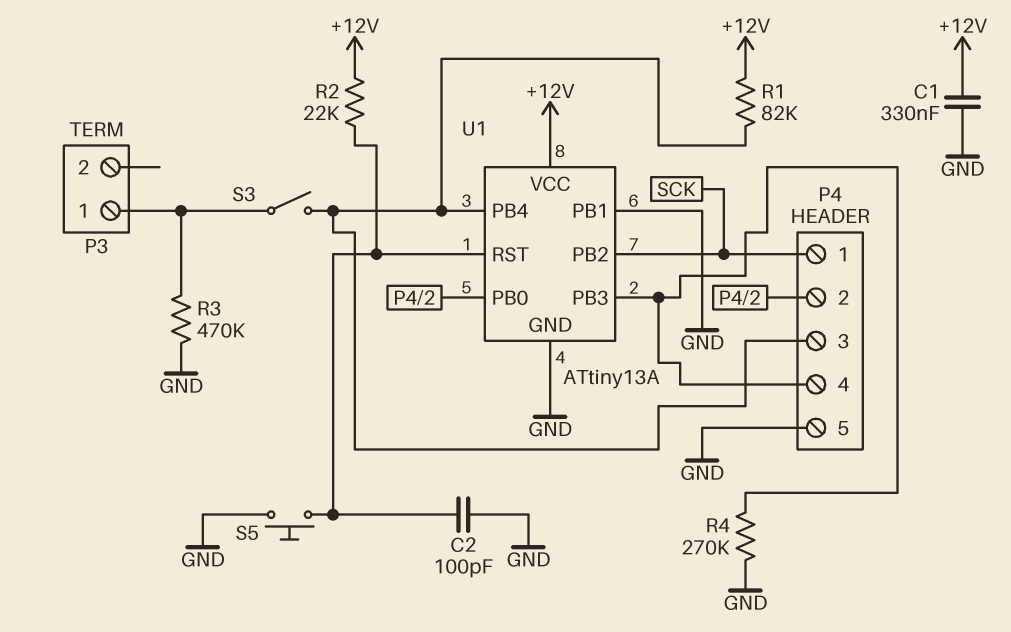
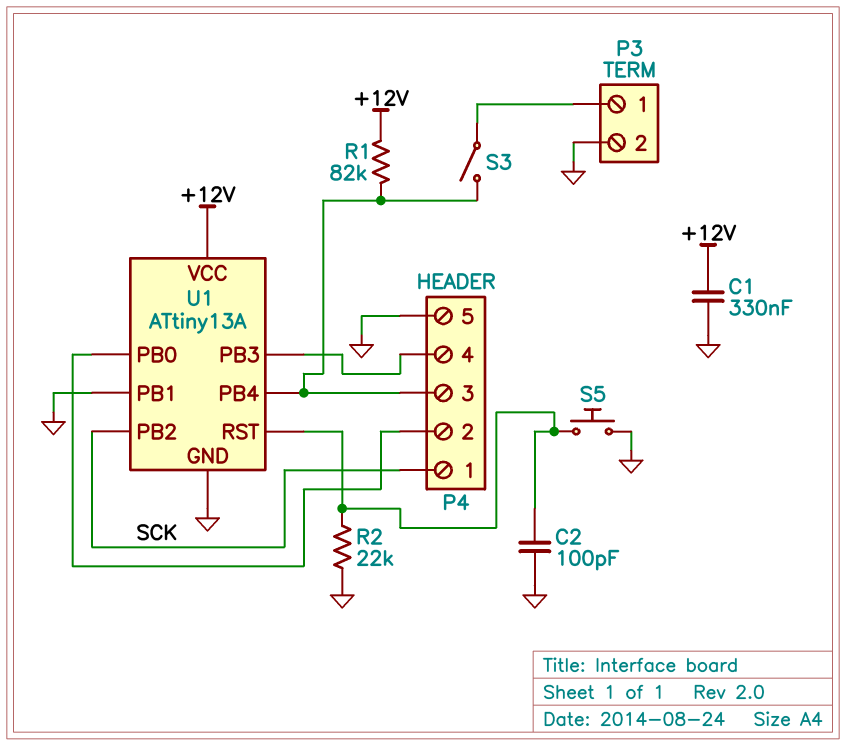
P3 pin 2: none -> GND
R2: 22k (+12V, U1/RST) -> 22k (GND, U1/RST)
R3: 470k (GND, P3/1) -> none
R4: 270k (GND, P4/4) -> none

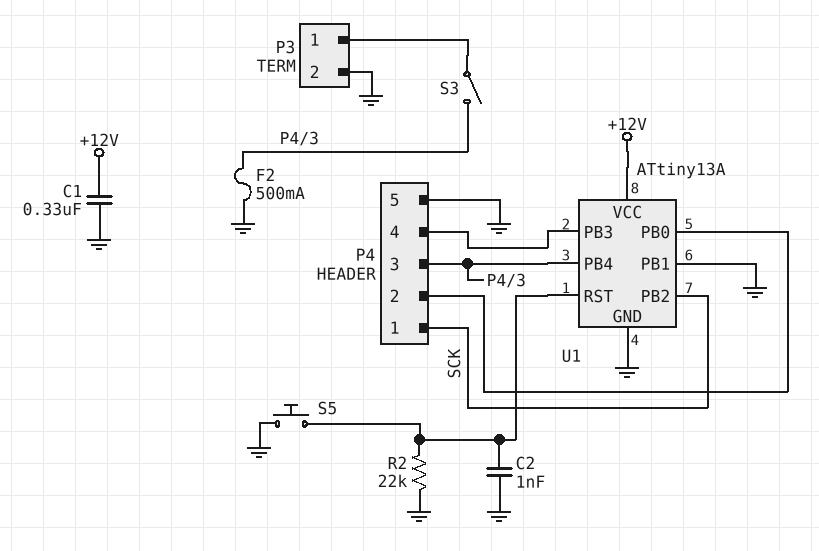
C2: 100pF (GND, U1/RST) -> 1nF (GND, U1/RST)
F2: none -> 500mA (GND, P4/3)
R1: 82k (+12V, P4/3) -> none

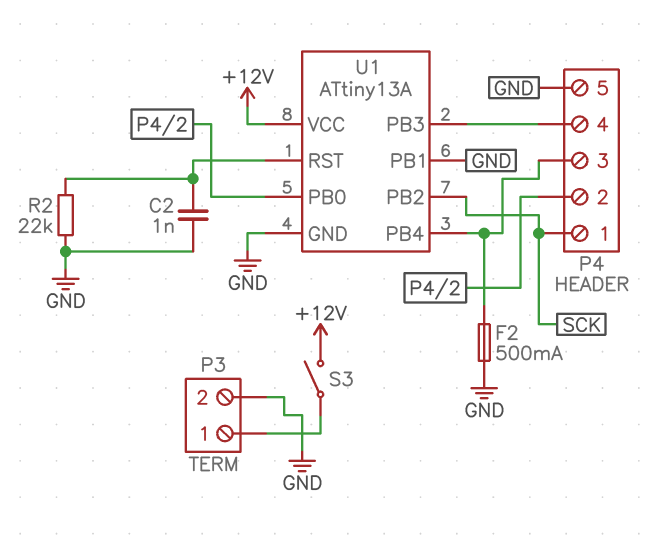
C1: 330nF (+12V, GND) -> none
S3: switch (P3/1, P4/3) -> switch (+12V, P3/1)
S5: button (GND, U1/RST) -> none

